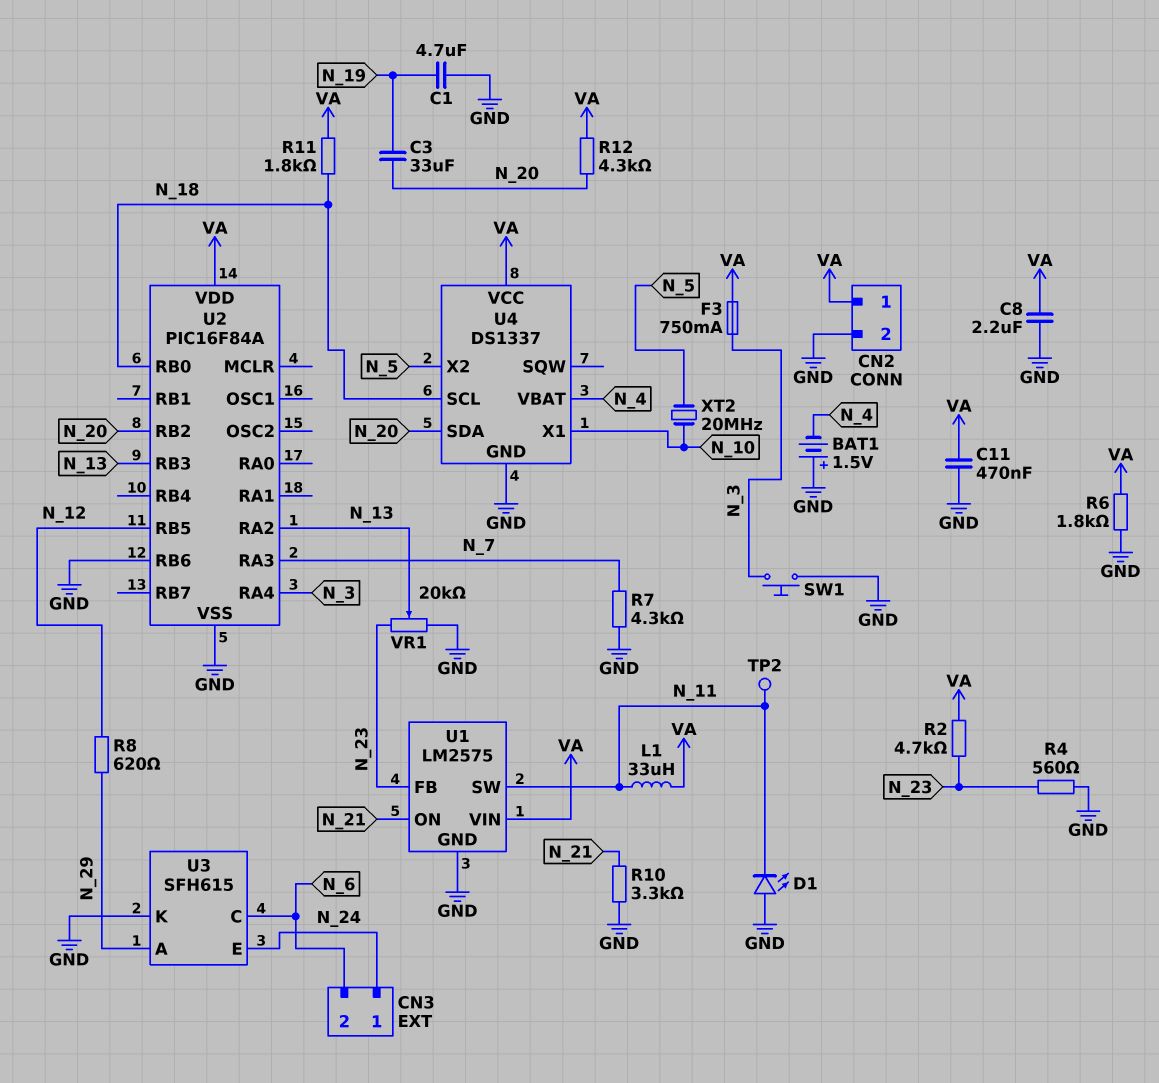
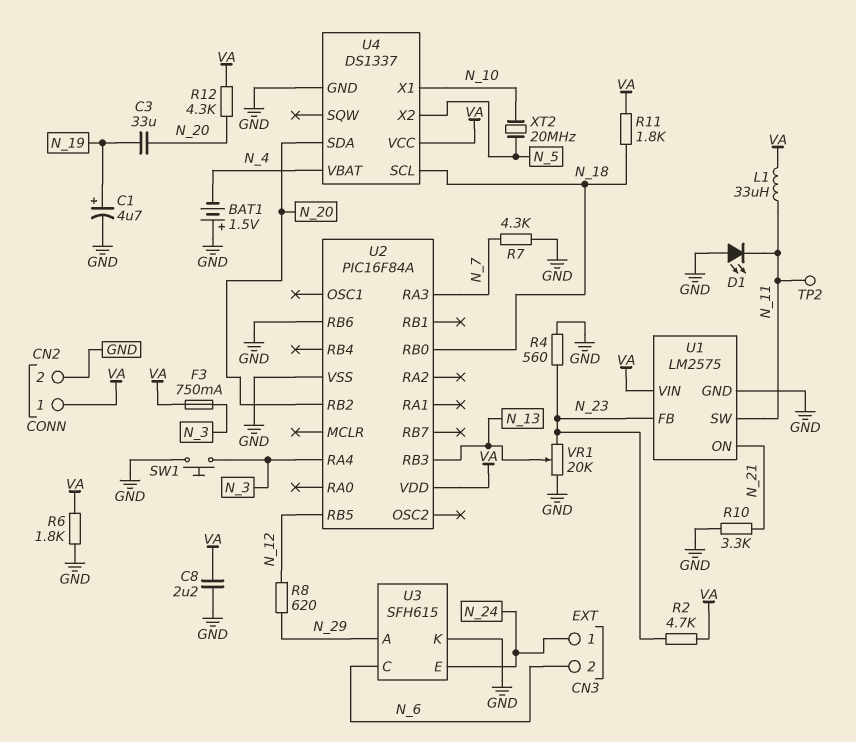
C1: 4.7uF (GND, N_19) -> 4.7uF (plus N_19, minus GND)
C11: 470nF (GND, VA) -> none
U2 pin RA2: N_13 -> none

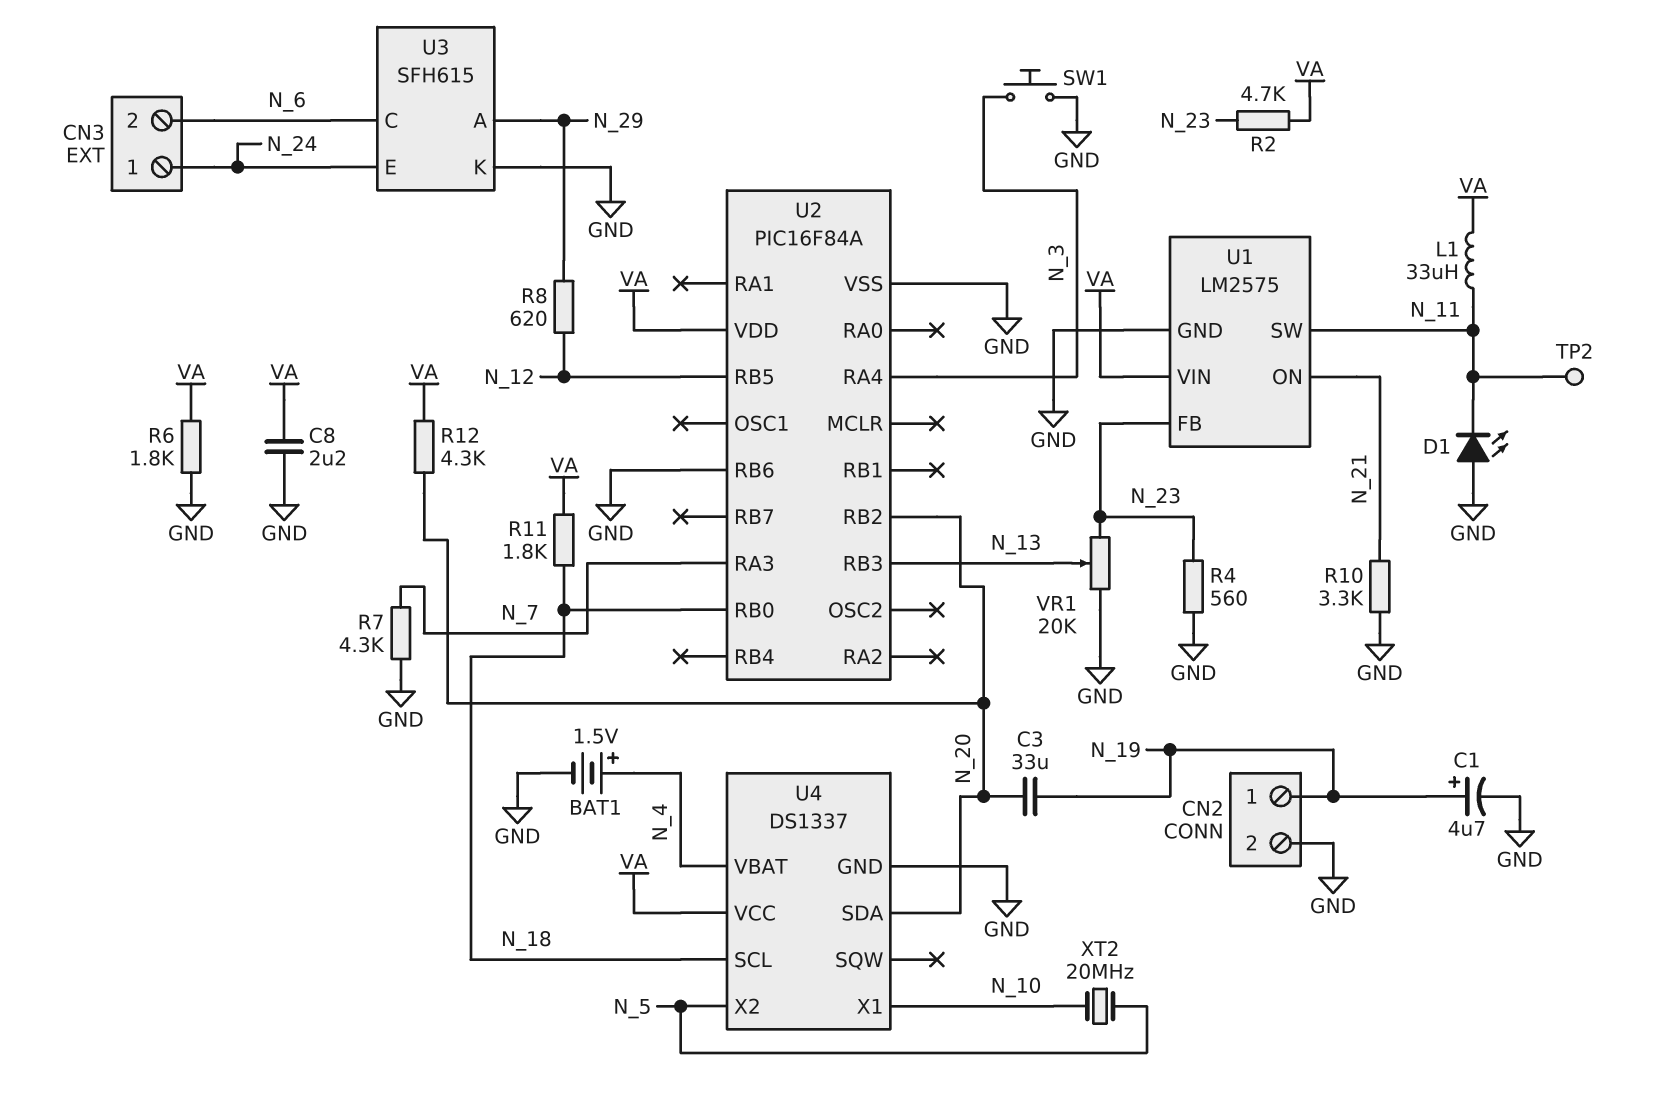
BAT1: 1.5V (plus GND, minus N_4) -> 1.5V (plus N_4, minus GND)
CN2 pin 1: VA -> N_19
F3: 750mA (N_3, VA) -> none

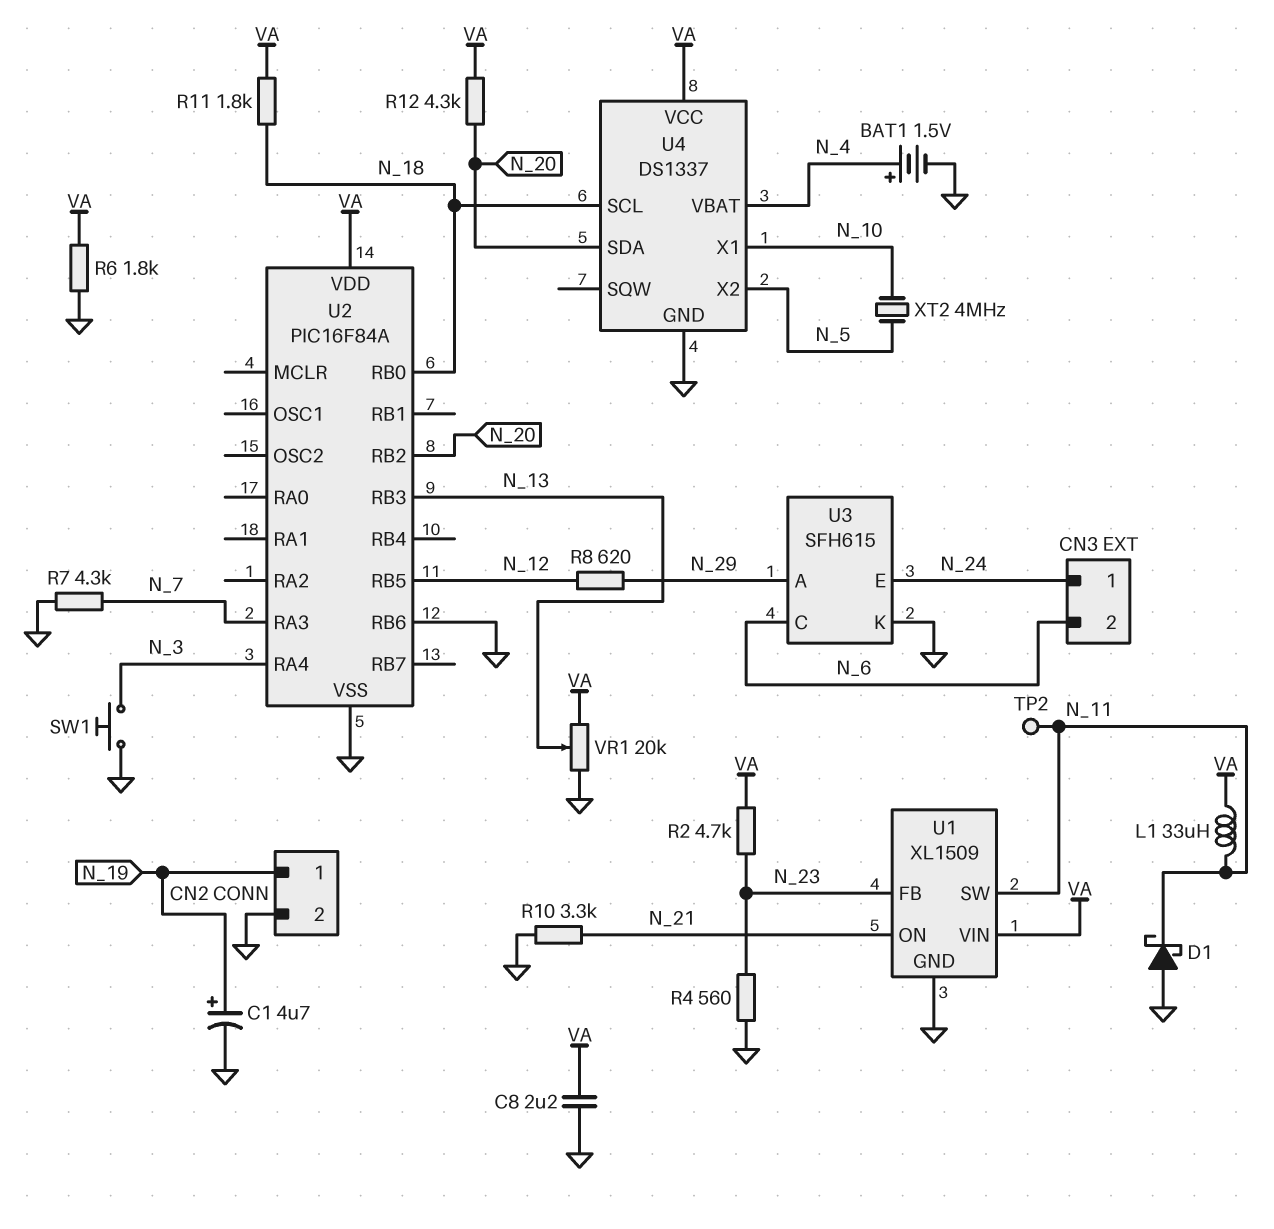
C3: 33uF (N_19, N_20) -> none
D1: LED (A GND, K N_11) -> schottky (A GND, K N_11)
U1: LM2575 -> XL1509
VR1: 20k (GND, N_23, wiper N_13) -> 20k (GND, VA, wiper N_13)
XT2: 20MHz (N_5, N_10) -> 4MHz (N_5, N_10)

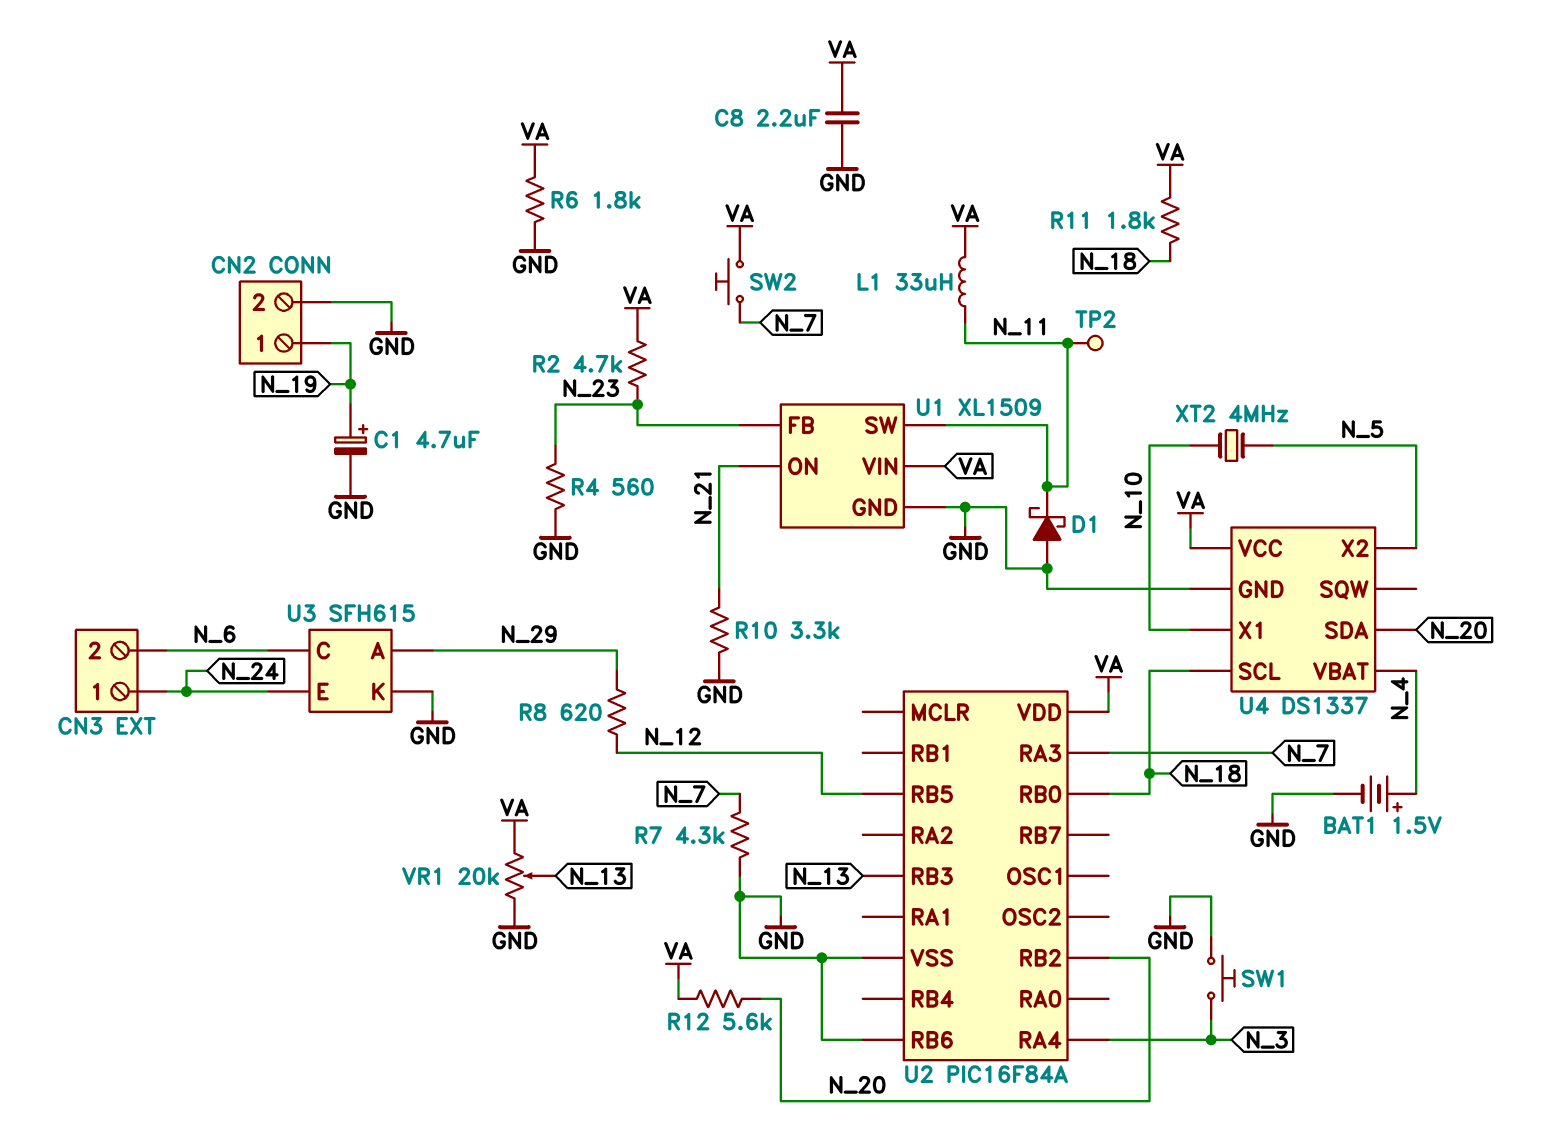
R12: 4.3k (N_20, VA) -> 5.6k (N_20, VA)
SW2: none -> button (N_7, VA)

